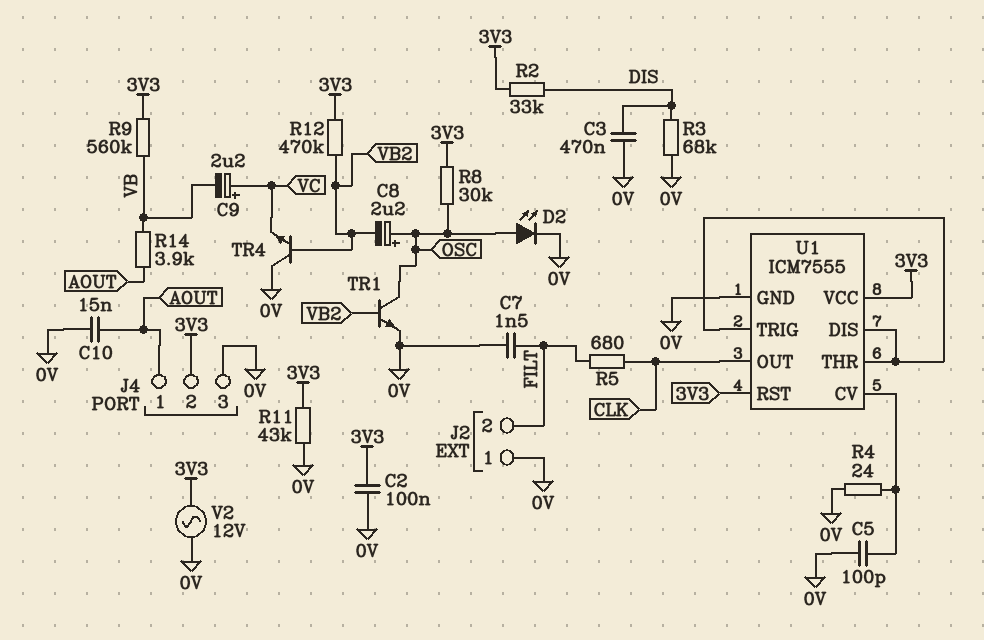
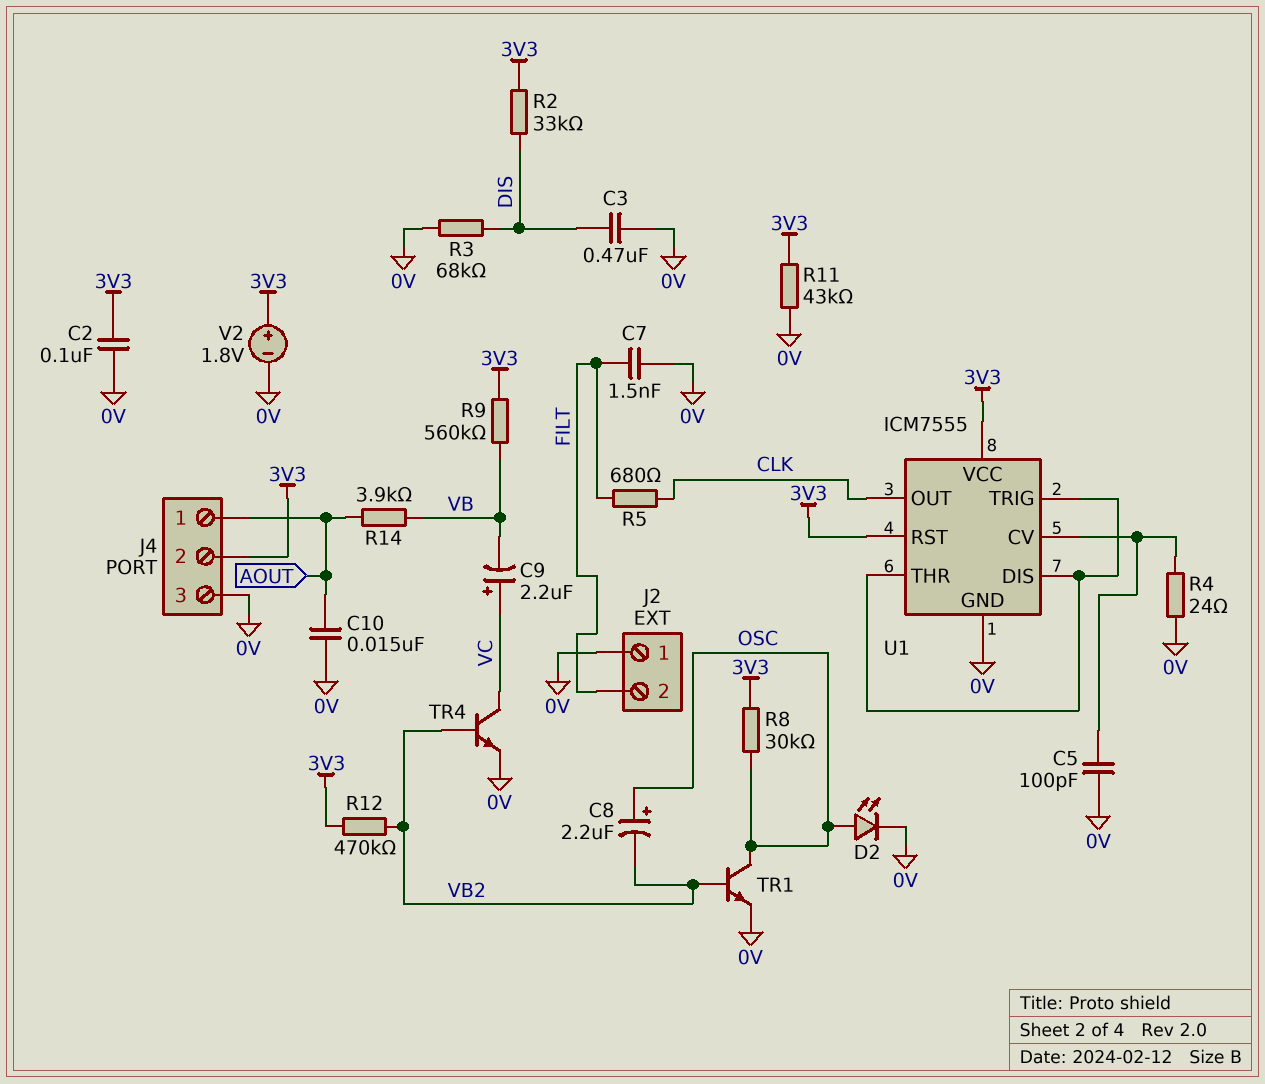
TR4: NPN (B VB2, C 0V, E VC) -> NPN (B VB2, C VC, E 0V)
V2: AC 12V (0V, 3V3) -> 1.8V (plus 3V3, minus 0V)

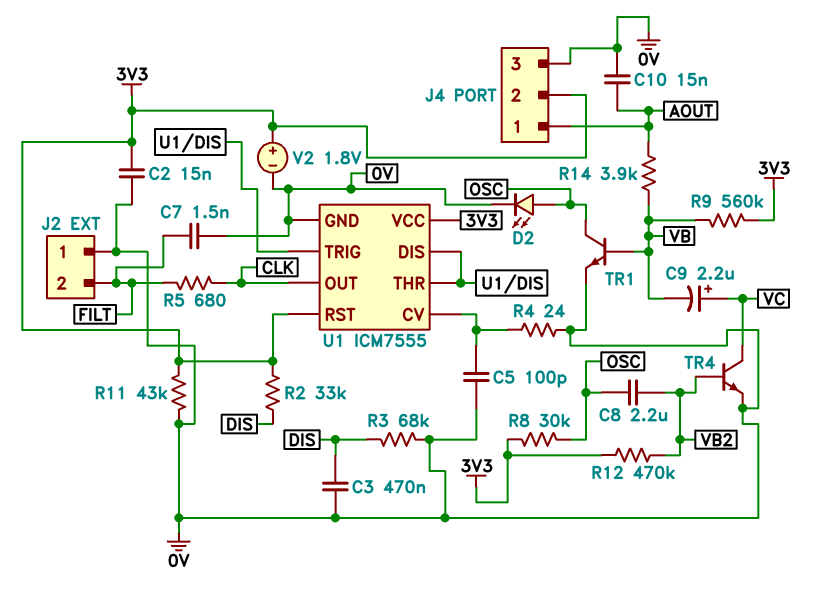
C2: 100nF (0V, 3V3) -> 15nF (0V, 3V3)
C8: 2.2uF (plus OSC, minus VB2) -> 2.2uF (OSC, VB2)
TR1: NPN (B VB2, C OSC, E 0V) -> NPN (B VB, C OSC, E 0V)

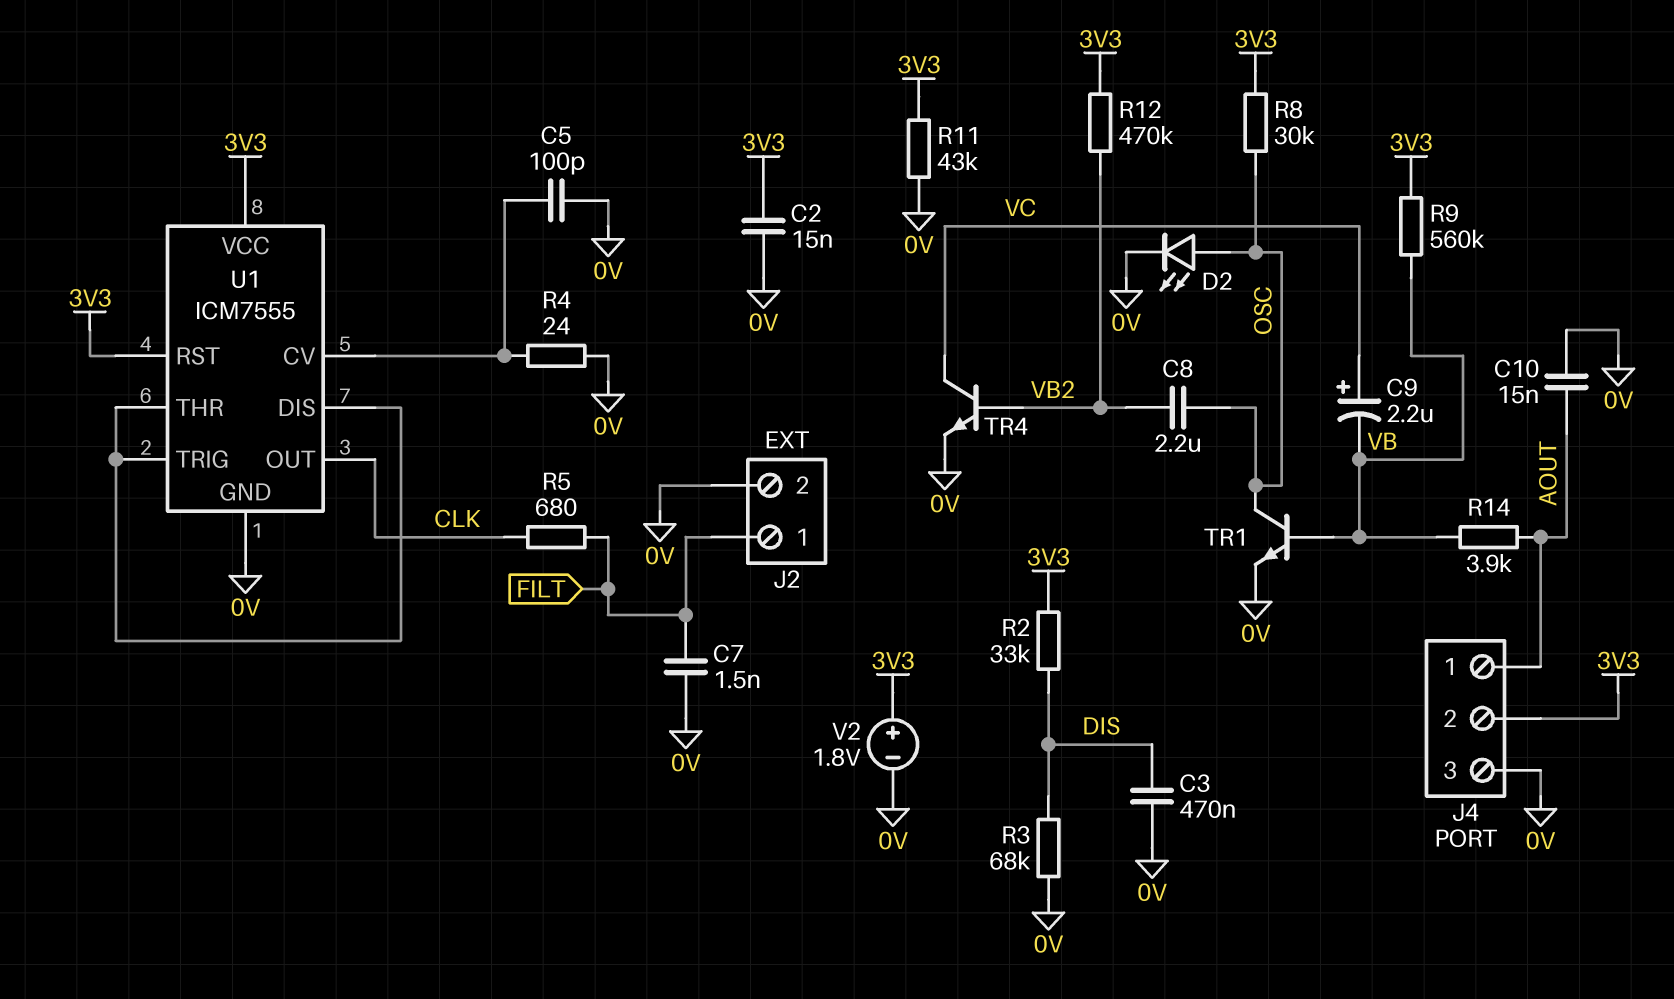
J2 pin 1: 0V -> FILT
J2 pin 2: FILT -> 0V

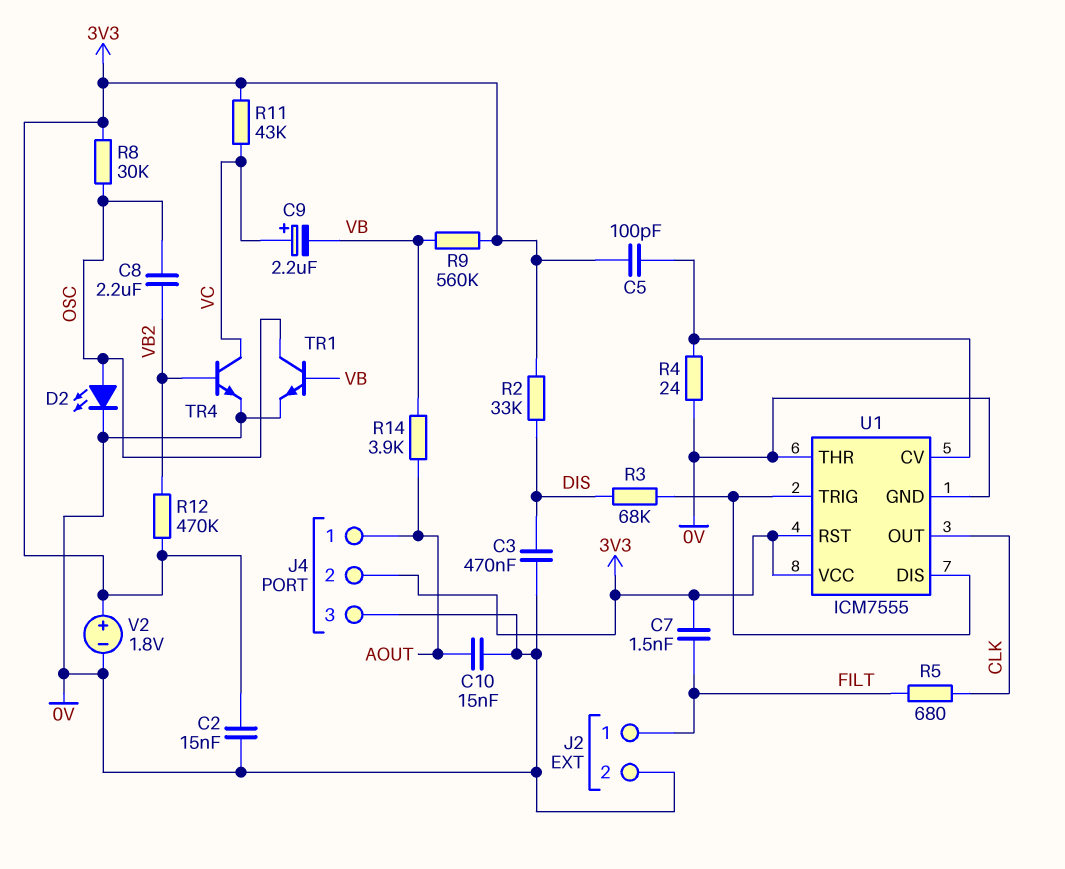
C5: 100pF (0V, U1/CV) -> 100pF (3V3, U1/CV)
C7: 1.5nF (0V, FILT) -> 1.5nF (3V3, FILT)
R3: 68k (0V, DIS) -> 68k (DIS, U1/DIS)
R11: 43k (0V, 3V3) -> 43k (3V3, VC)
U1 pin THR: U1/DIS -> 0V

